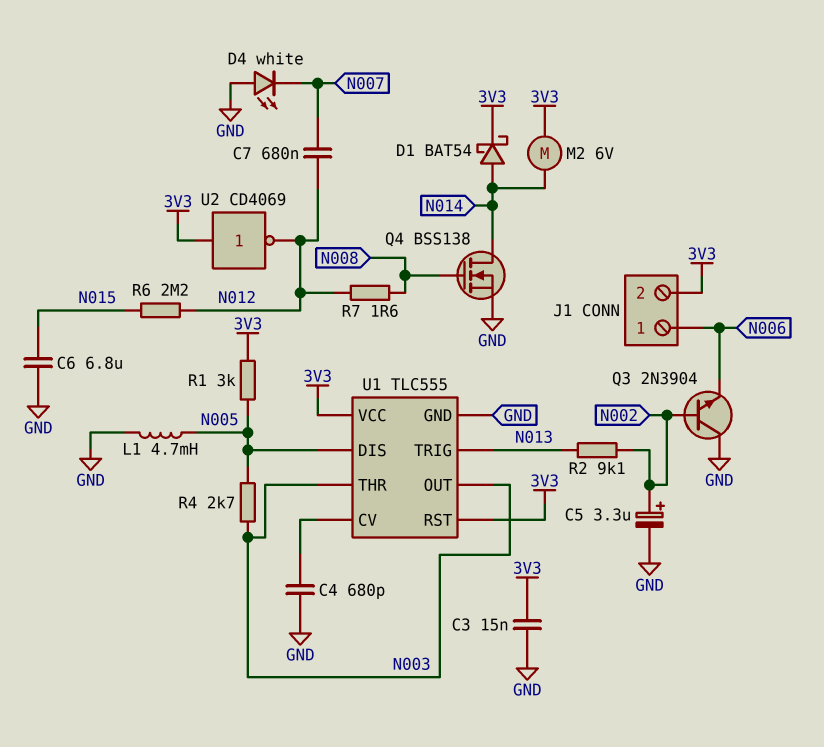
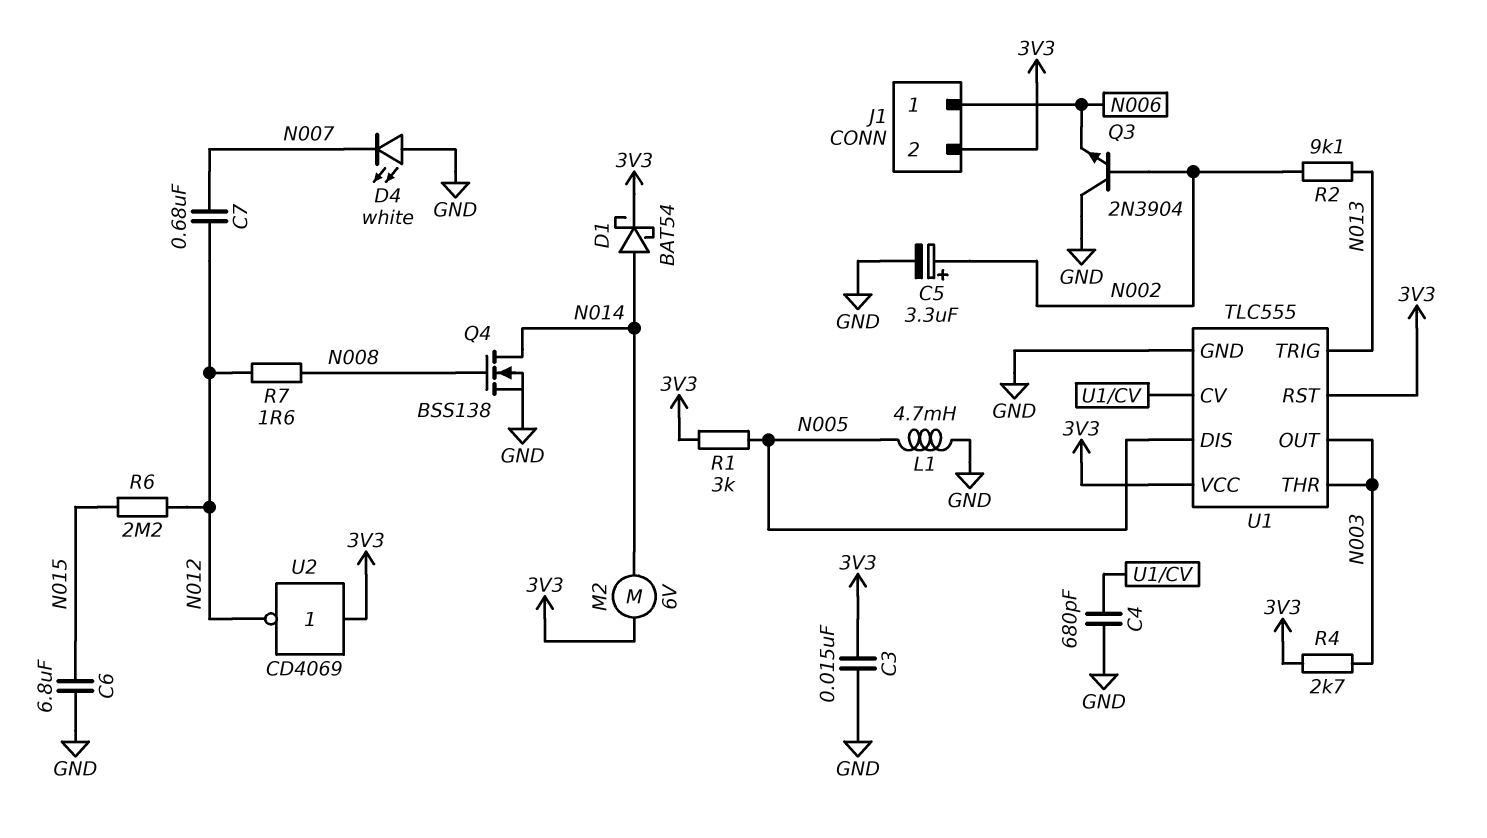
R4: 2.7k (N003, N005) -> 2.7k (3V3, N003)

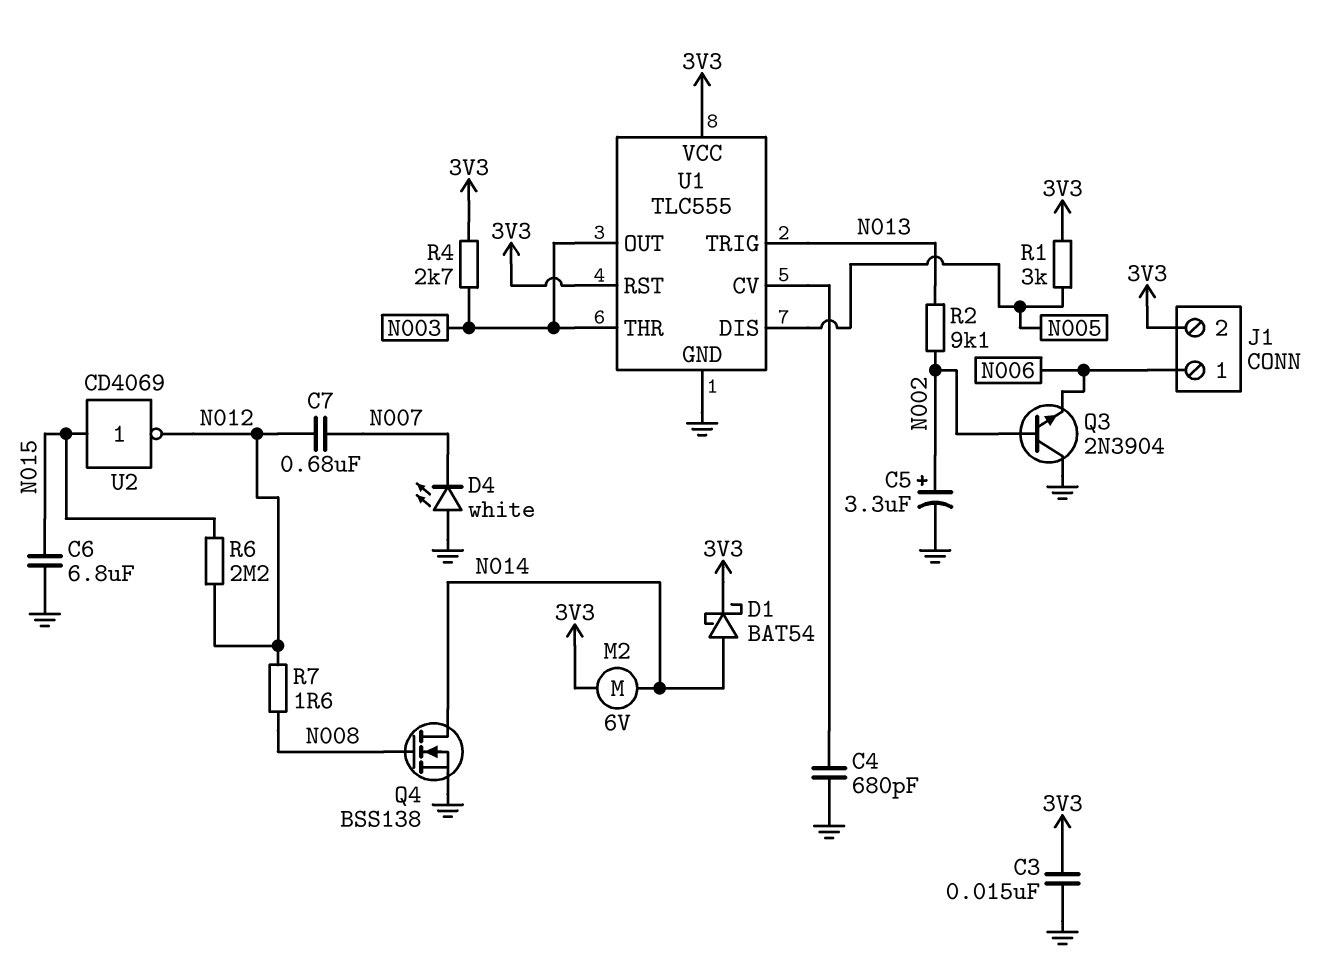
L1: 4.7mH (GND, N005) -> none
U2: NOT CD4069 (in 3V3, out N012) -> NOT CD4069 (in N015, out N012)

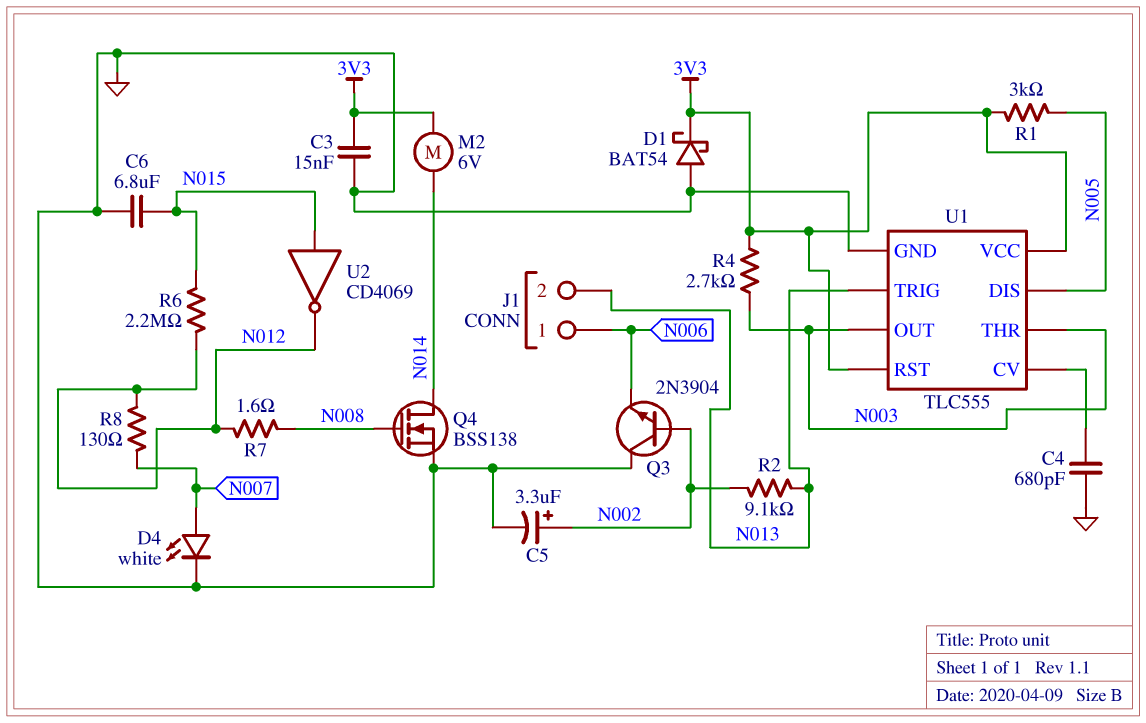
C7: 680nF (N007, N012) -> none
D1: schottky BAT54 (A N014, K 3V3) -> schottky BAT54 (A GND, K 3V3)
D4: LED white (A GND, K N007) -> LED white (A N007, K GND)
J1 pin 2: 3V3 -> N013
R8: none -> 130 (N007, N012)

